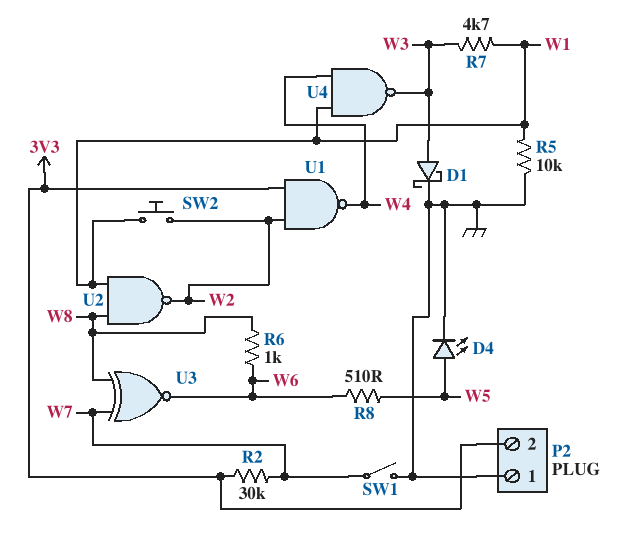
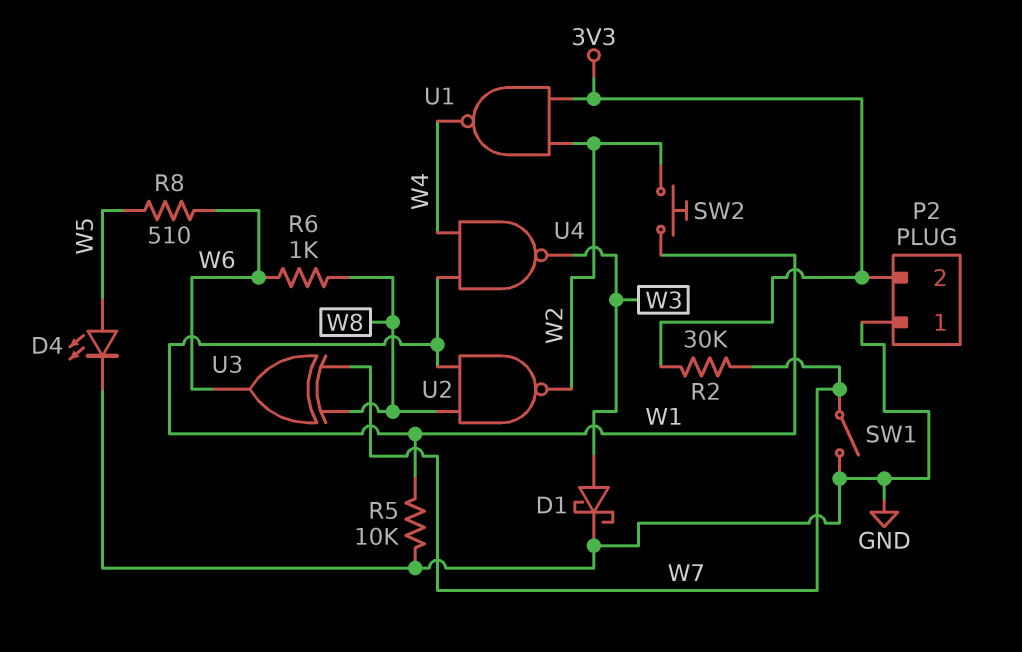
R7: 4.7k (W1, W3) -> none
U3: XNOR (in W7, in W8, out W6) -> XOR (in W7, in W8, out W6)

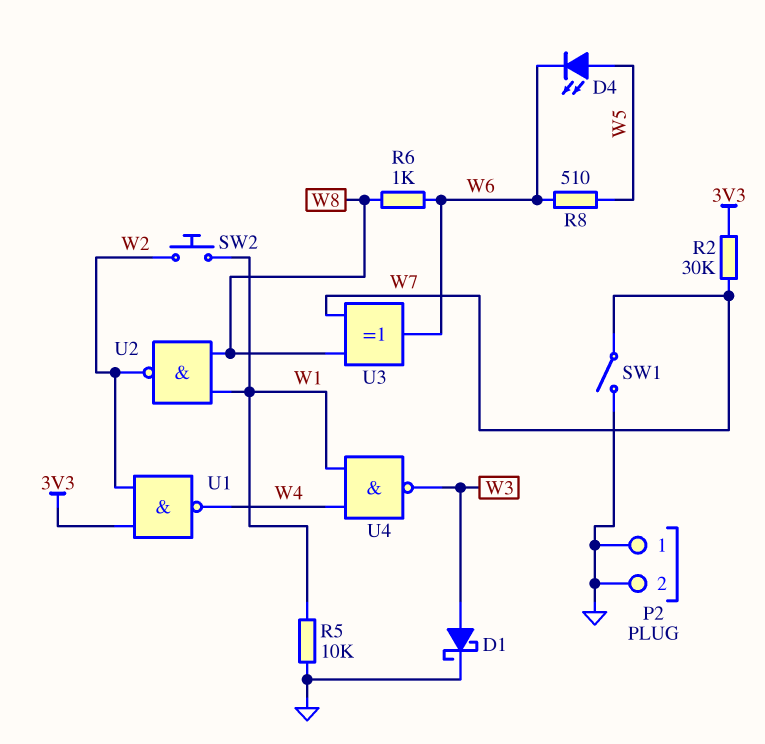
D4: LED (A W5, K GND) -> LED (A W5, K W6)
P2 pin 2: 3V3 -> GND

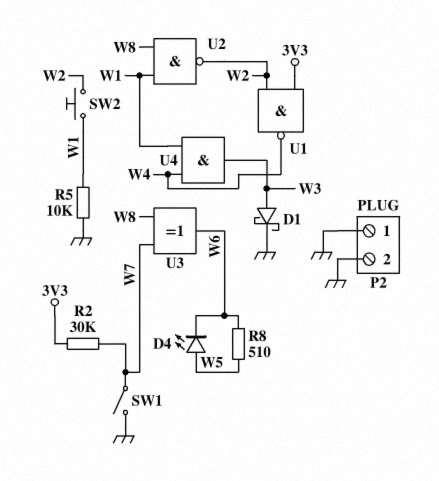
R6: 1k (W6, W8) -> none
U4: NAND (in W1, in W4, out W3) -> AND (in W1, in W4, out W3)

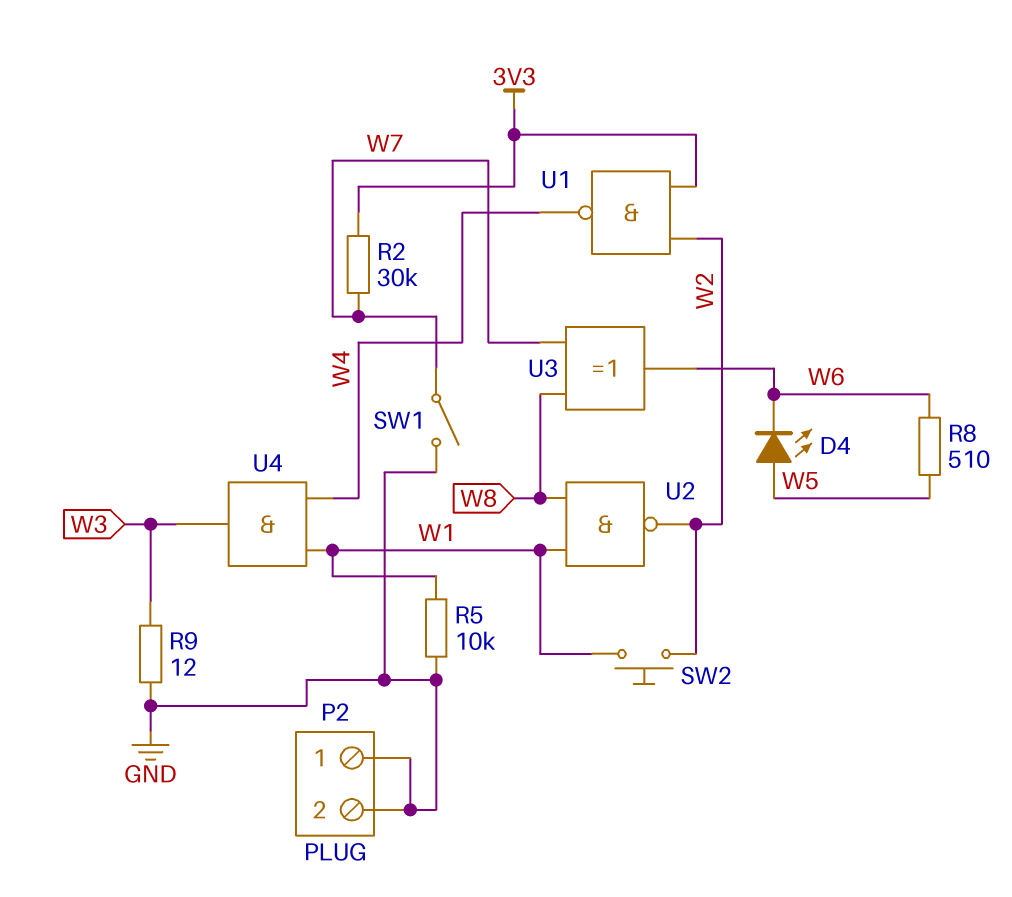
D1: schottky (A W3, K GND) -> none
R9: none -> 12 (GND, W3)

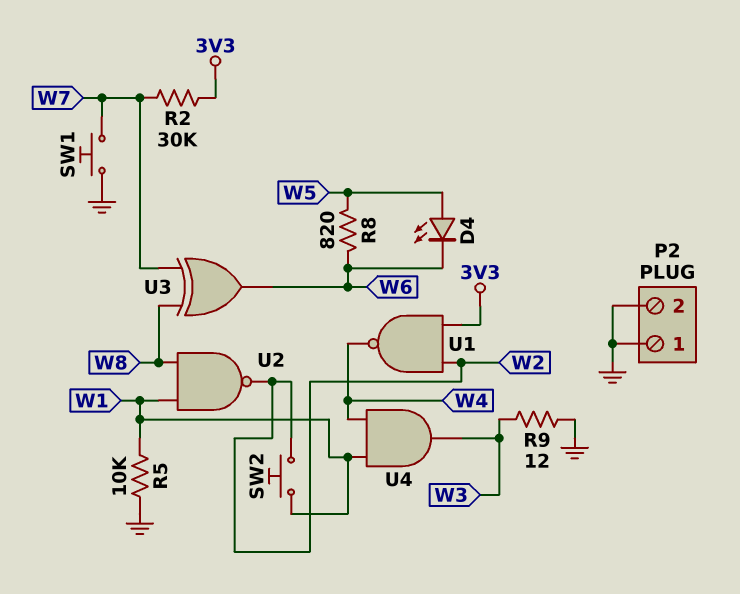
R8: 510 (W5, W6) -> 820 (W5, W6)
SW1: switch (GND, W7) -> button (GND, W7)

